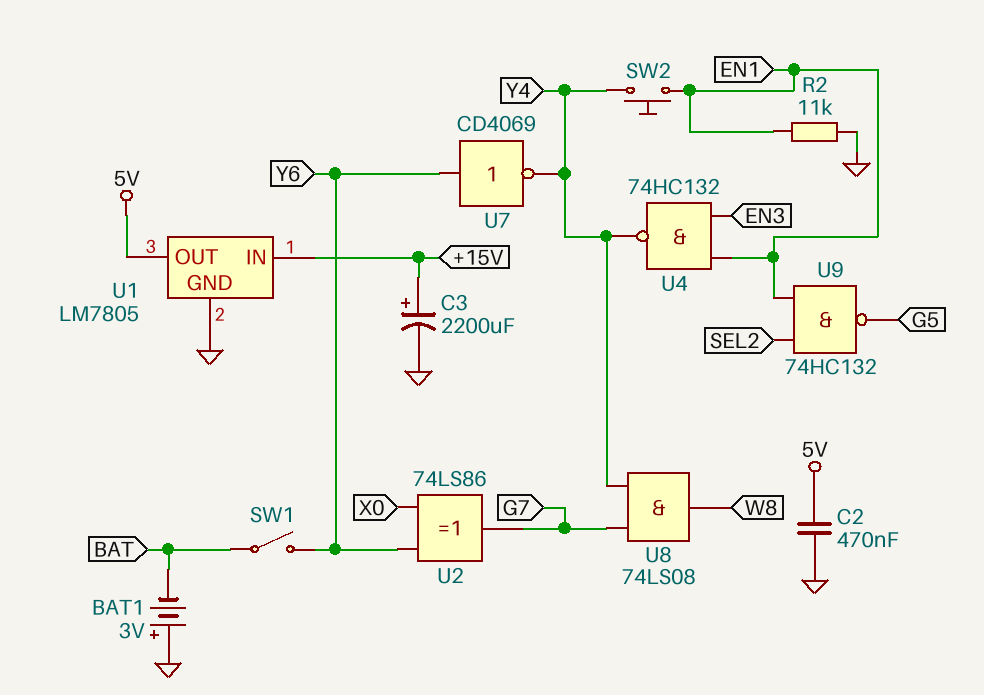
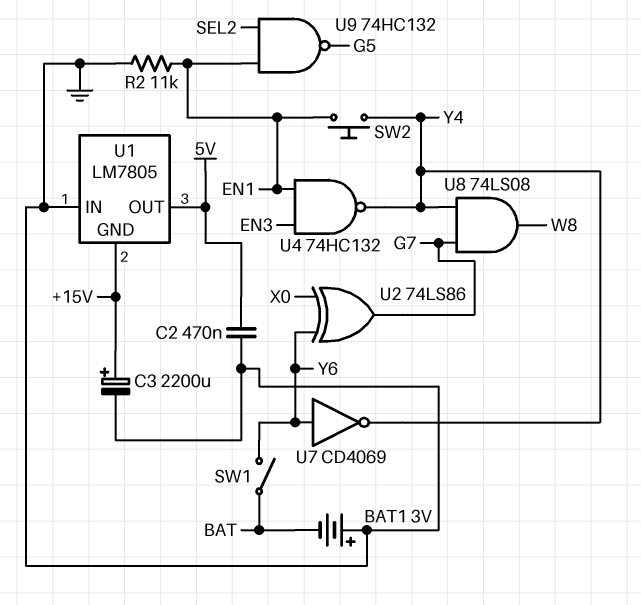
U1 pin GND: GND -> +15V
U1 pin IN: +15V -> GND

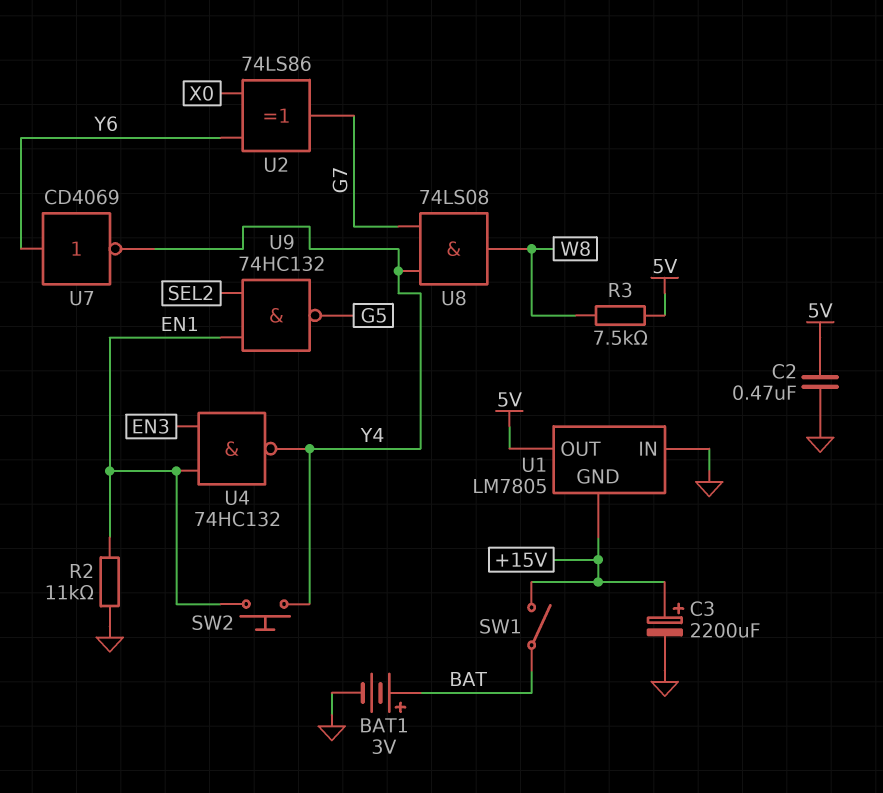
BAT1: 3V (plus GND, minus BAT) -> 3V (plus BAT, minus GND)
R3: none -> 7.5k (5V, W8)
SW1: switch (BAT, Y6) -> switch (+15V, BAT)

